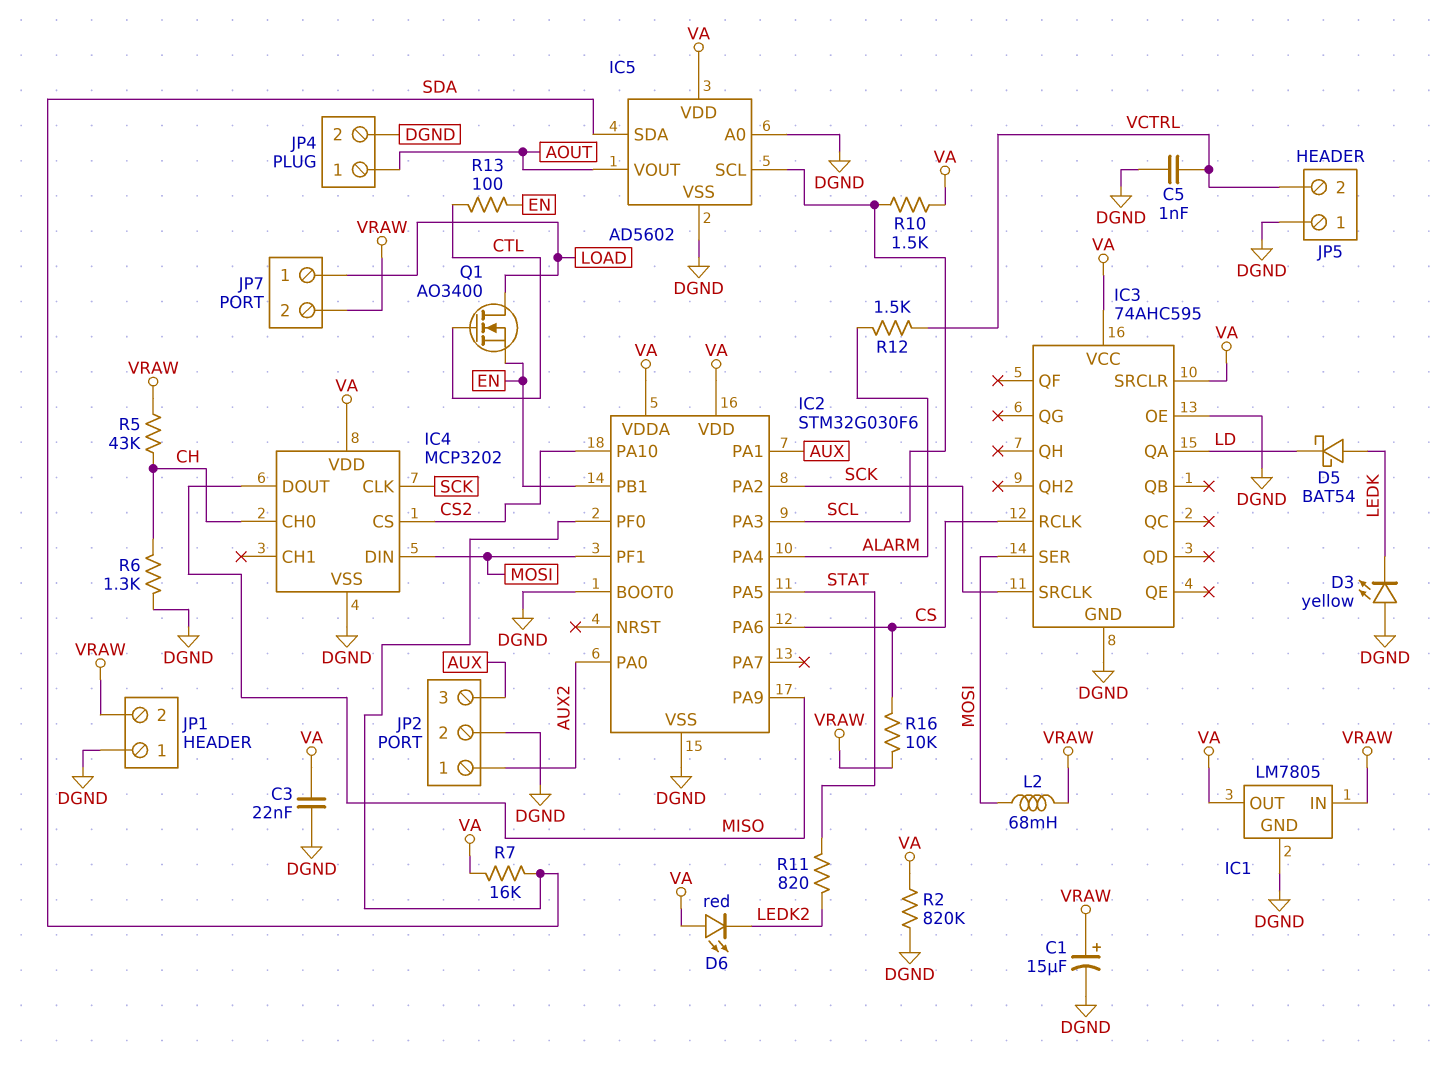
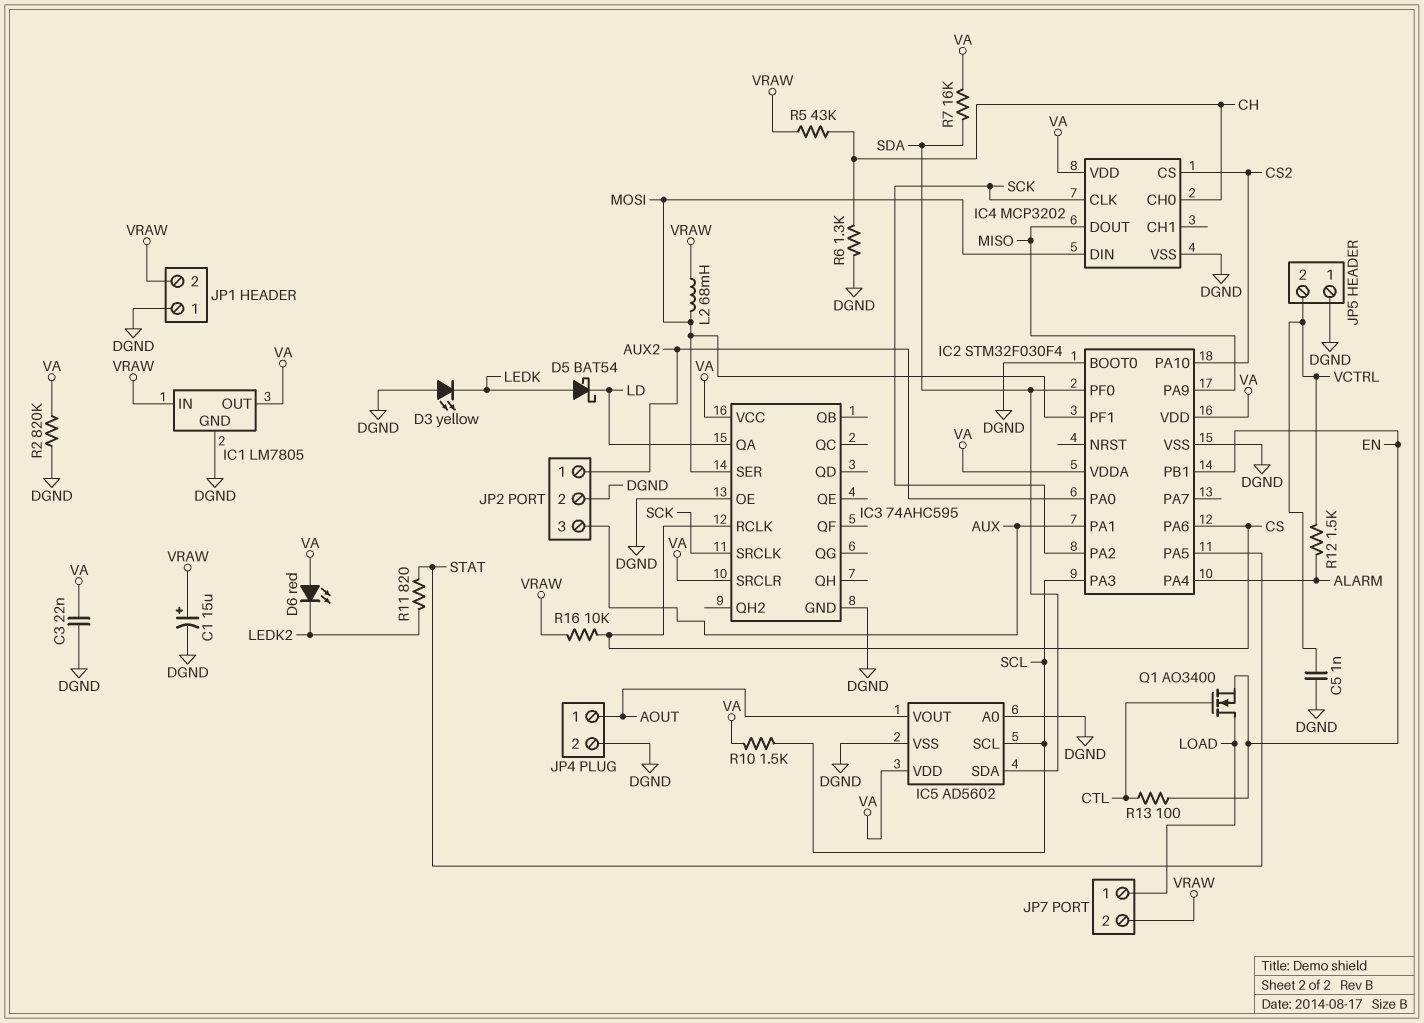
IC2: STM32G030F6 -> STM32F030F4

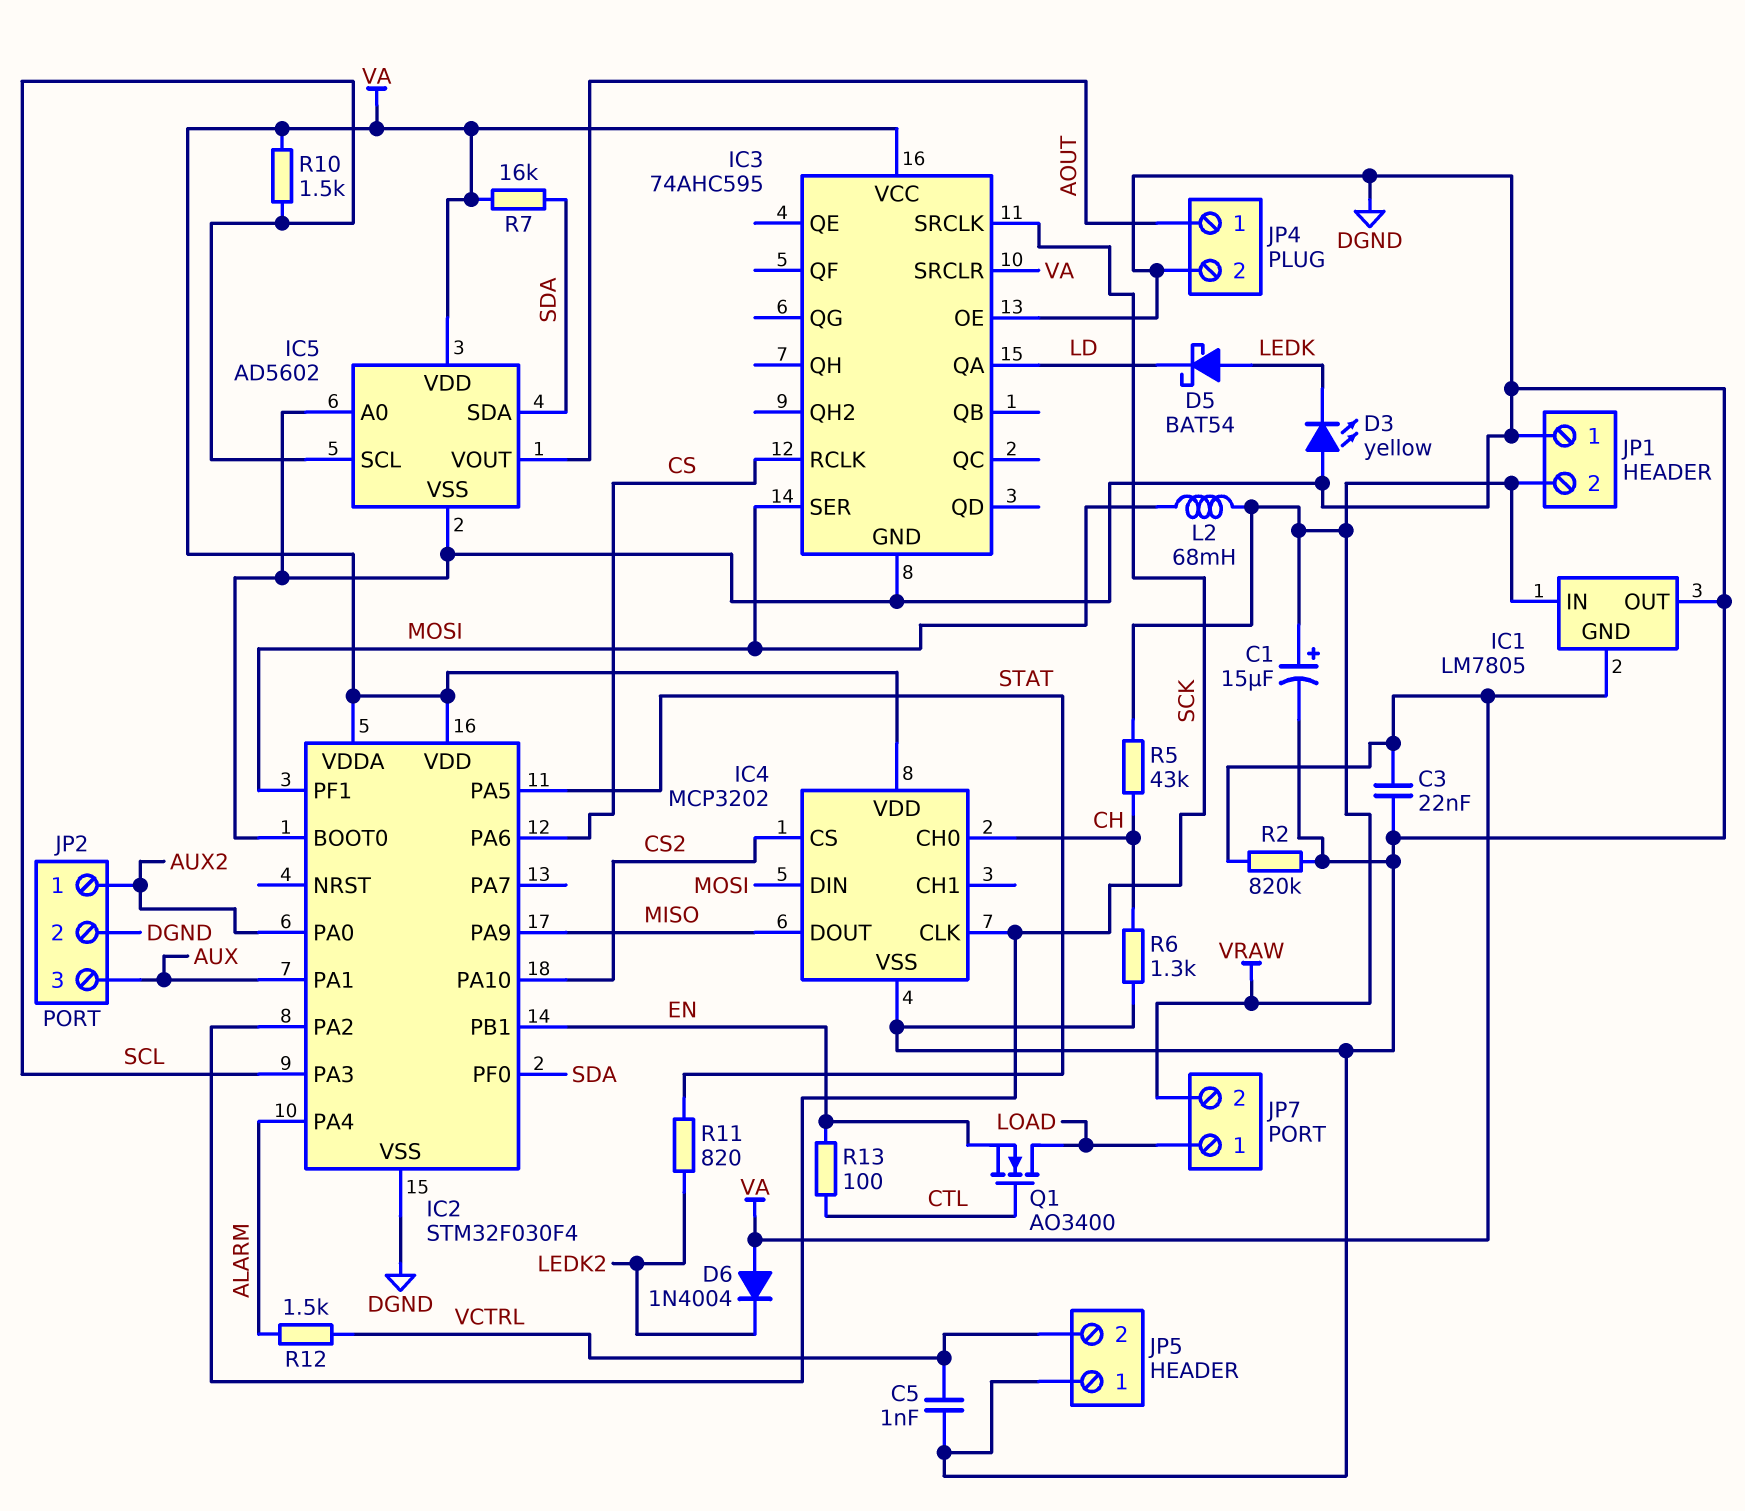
D6: LED red (A VA, K LEDK2) -> diode 1N4004 (A VA, K LEDK2)
IC1 pin GND: DGND -> VA
IC1 pin OUT: VA -> DGND
R16: 10k (CS, VRAW) -> none

